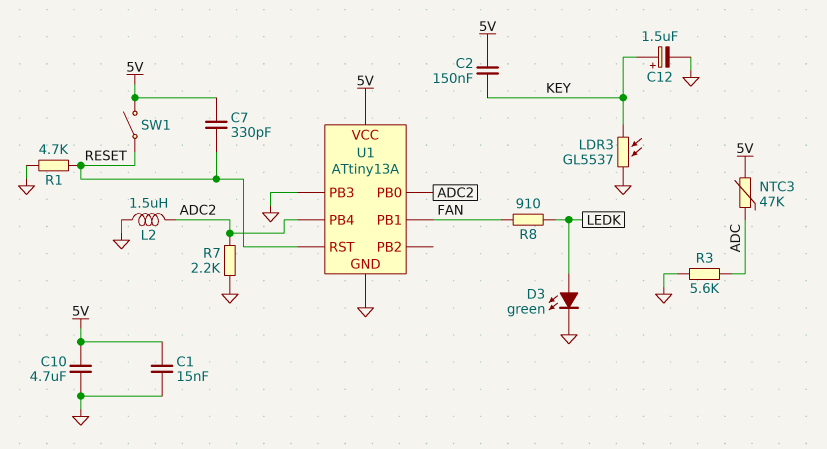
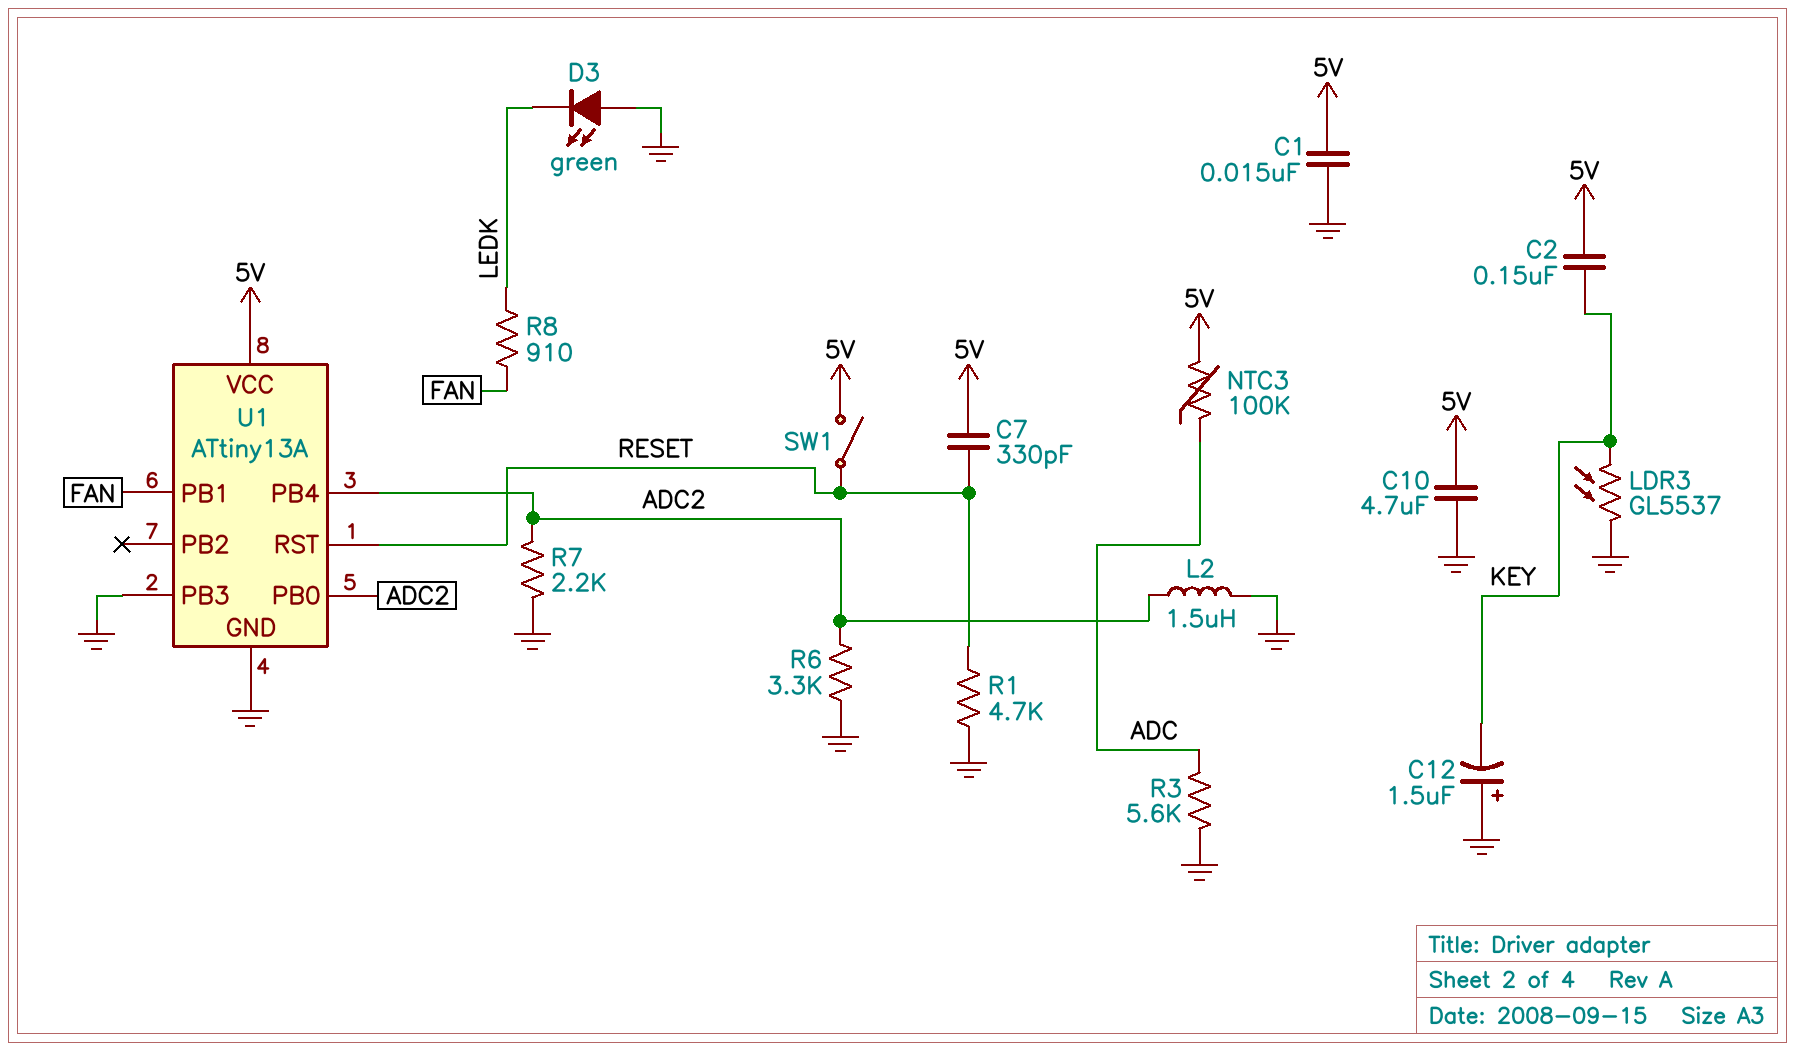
C12: 1.5uF (plus KEY, minus GND) -> 1.5uF (plus GND, minus KEY)
D3: LED green (A LEDK, K GND) -> LED green (A GND, K LEDK)
NTC3: 47k (5V, ADC) -> 100k (5V, ADC)
R6: none -> 3.3k (ADC2, GND)

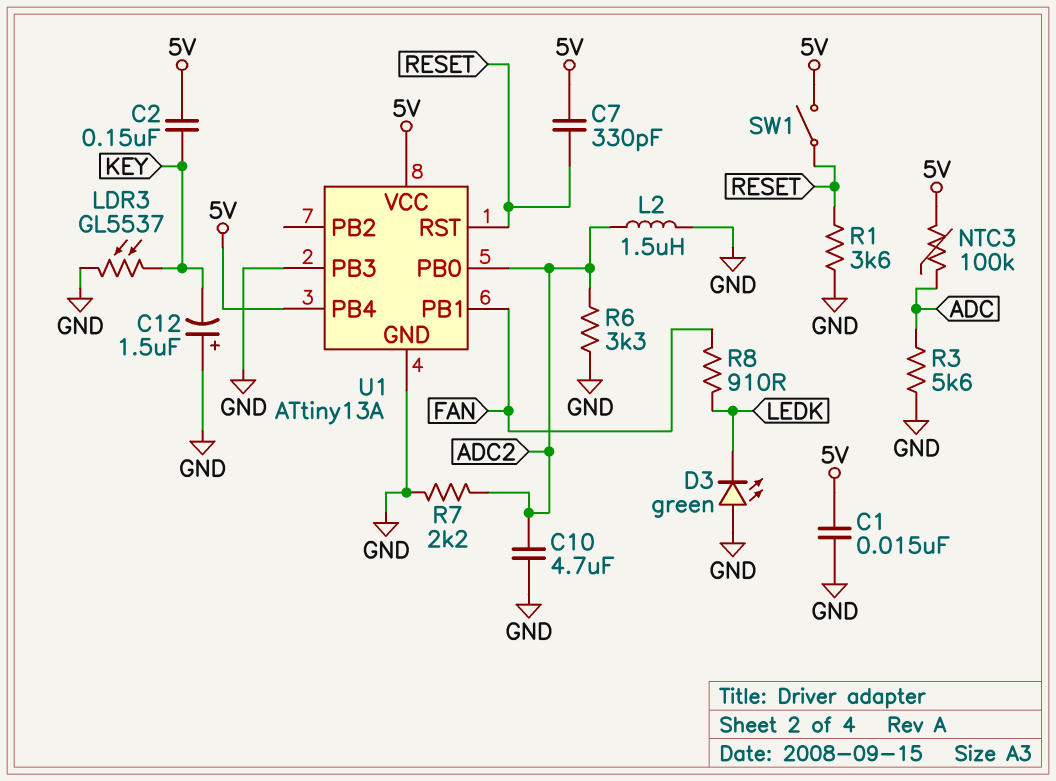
C10: 4.7uF (5V, GND) -> 4.7uF (ADC2, GND)
R1: 4.7k (GND, RESET) -> 3.6k (GND, RESET)
U1 pin PB4: ADC2 -> 5V

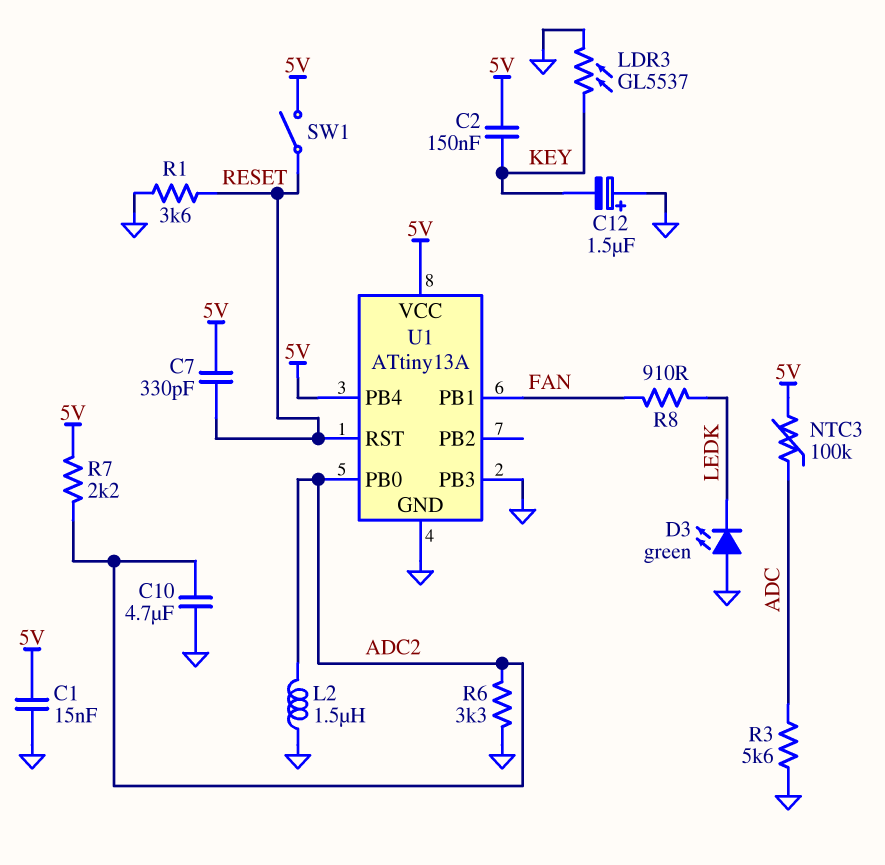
R7: 2.2k (ADC2, GND) -> 2.2k (5V, ADC2)

